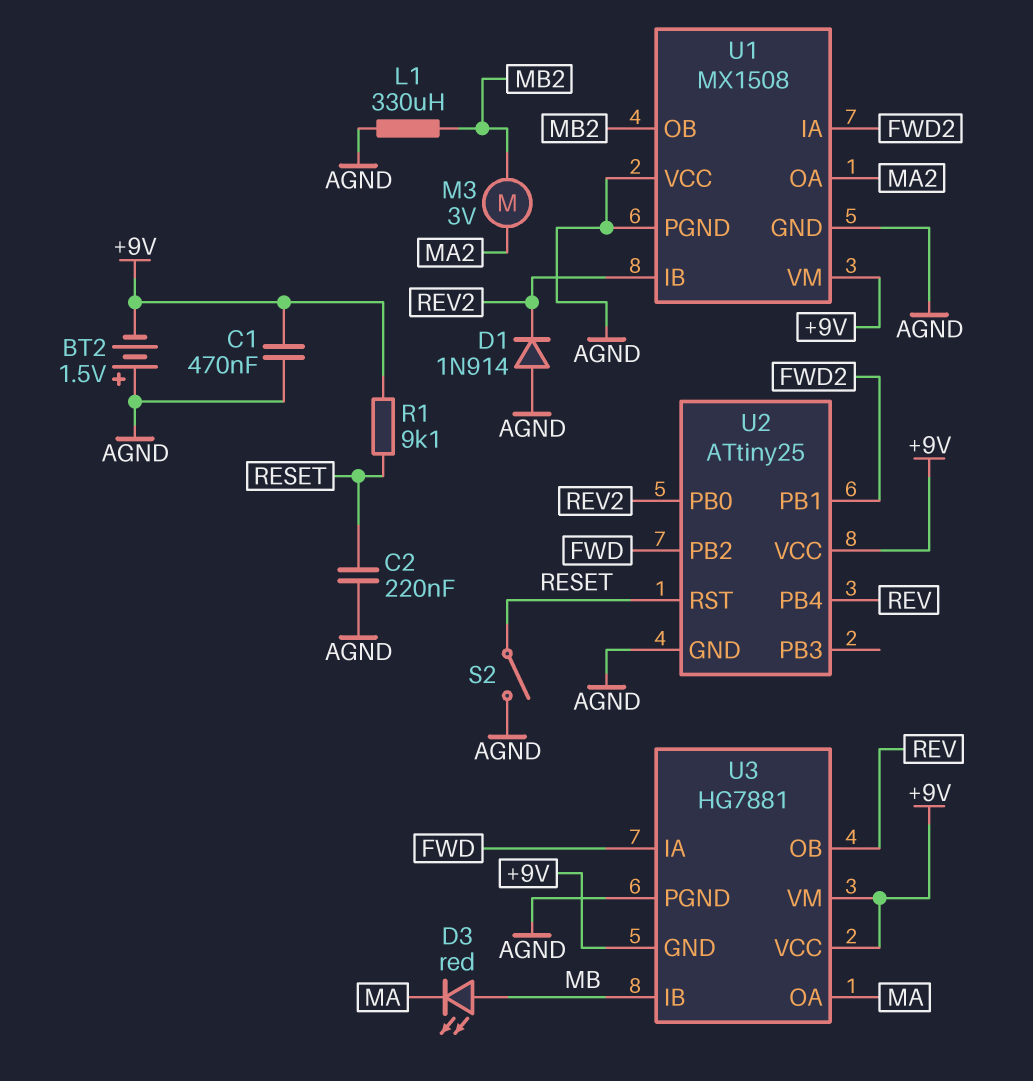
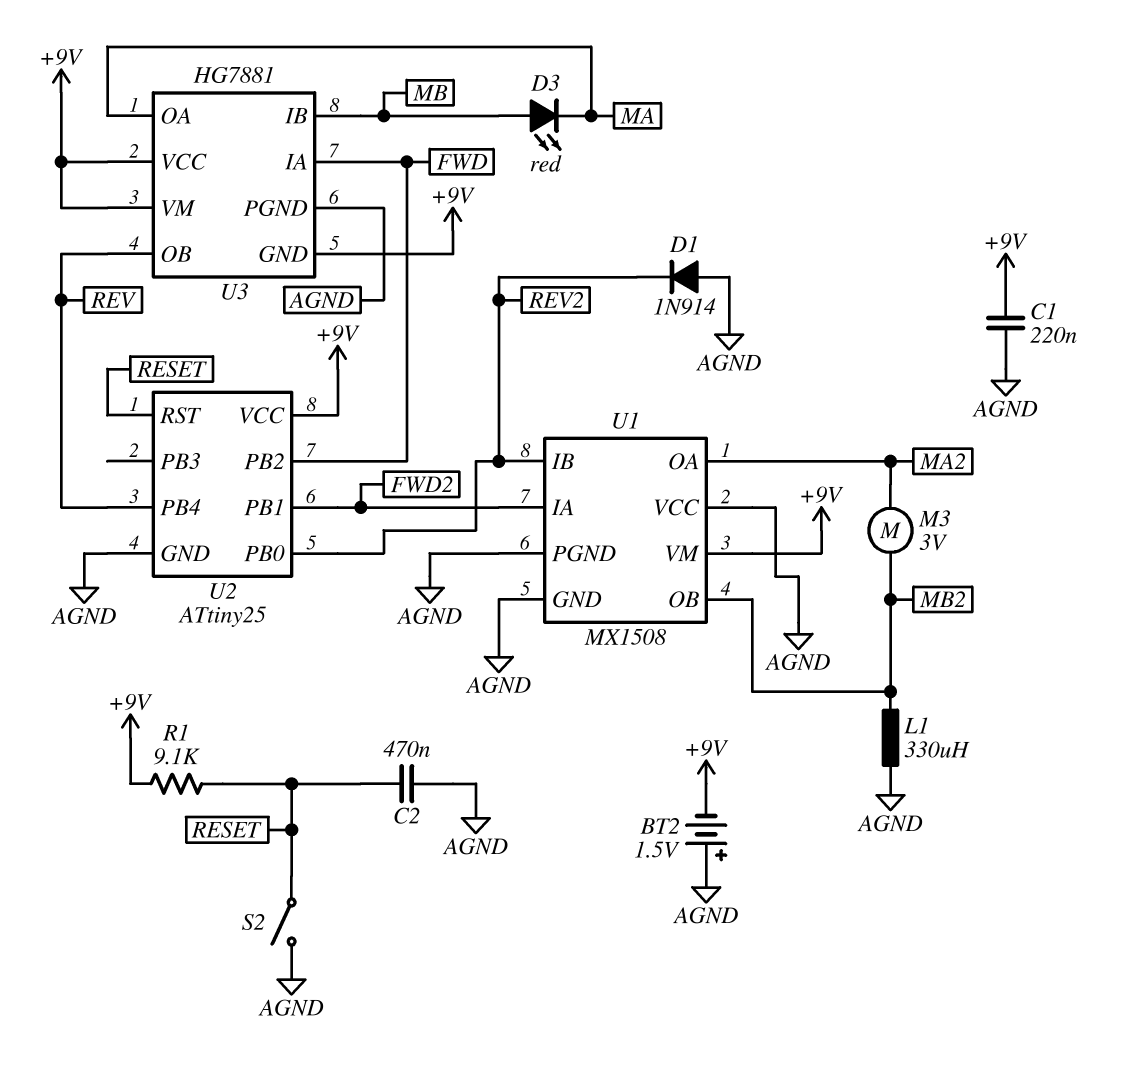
C1: 470nF (+9V, AGND) -> 220nF (+9V, AGND)
C2: 220nF (AGND, RESET) -> 470nF (AGND, RESET)

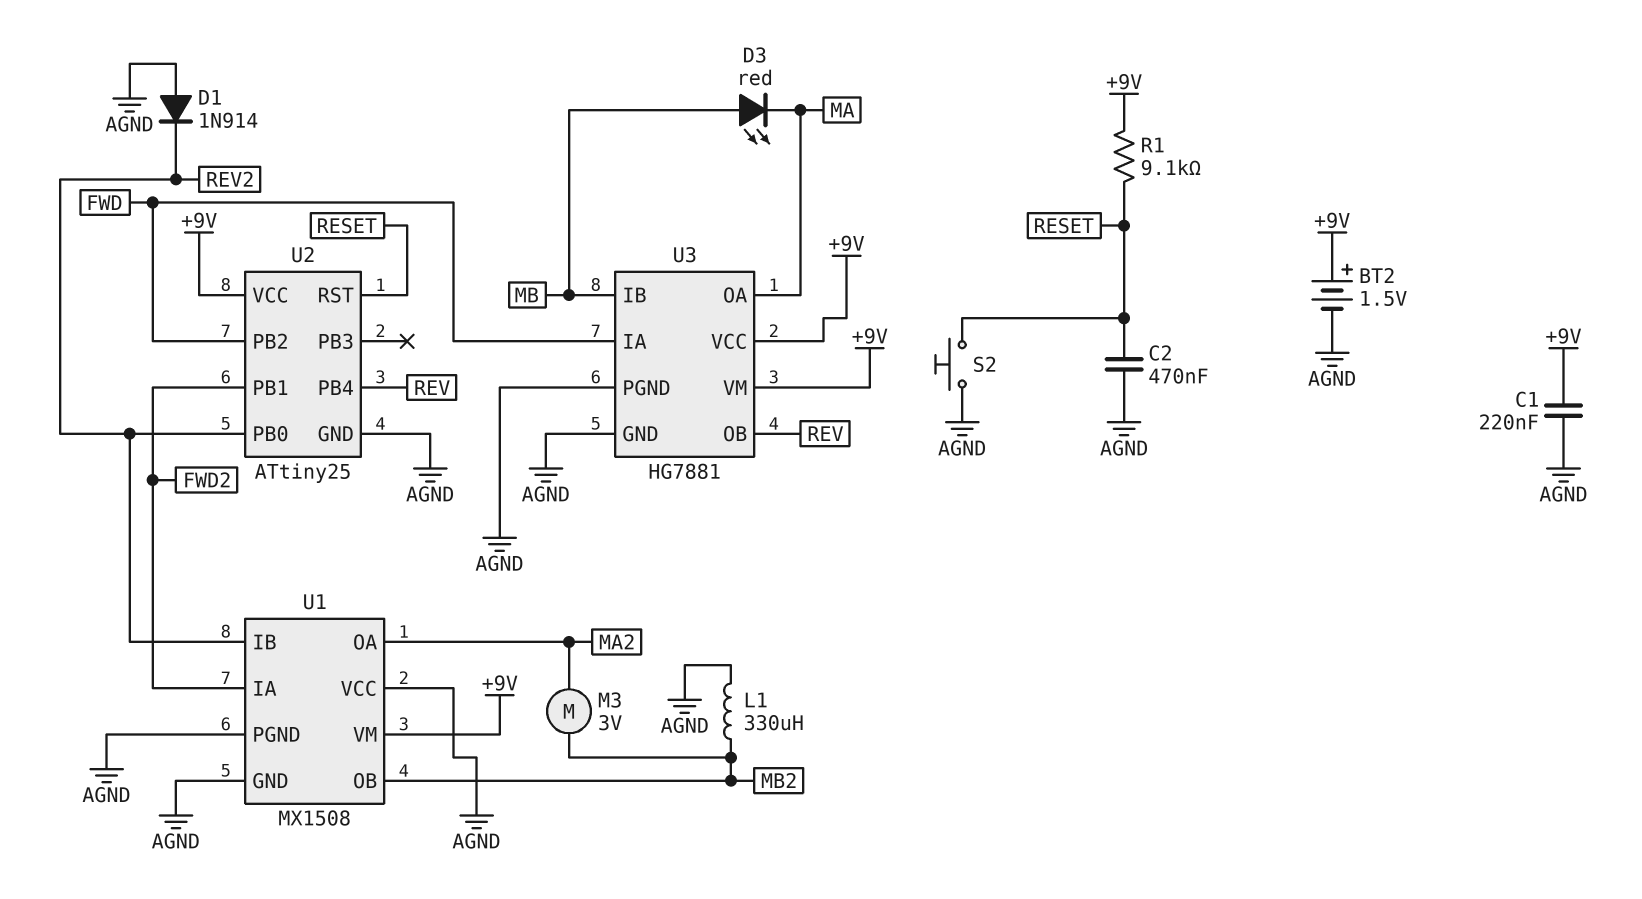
BT2: 1.5V (plus AGND, minus +9V) -> 1.5V (plus +9V, minus AGND)
S2: switch (AGND, RESET) -> button (AGND, RESET)
U3 pin GND: +9V -> AGND

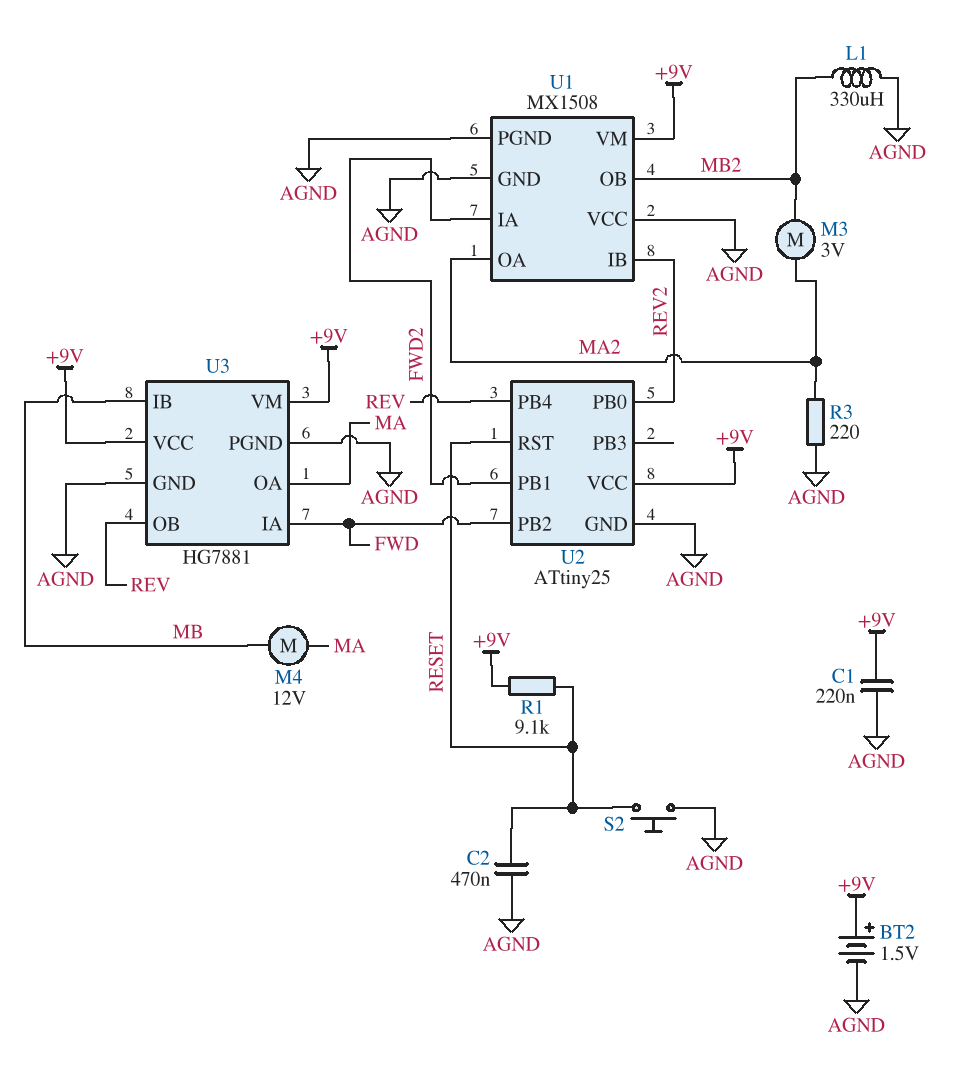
D1: diode 1N914 (A AGND, K REV2) -> none
D3: LED red (A MB, K MA) -> none
M4: none -> motor 12V (MA, MB)
R3: none -> 220 (AGND, MA2)

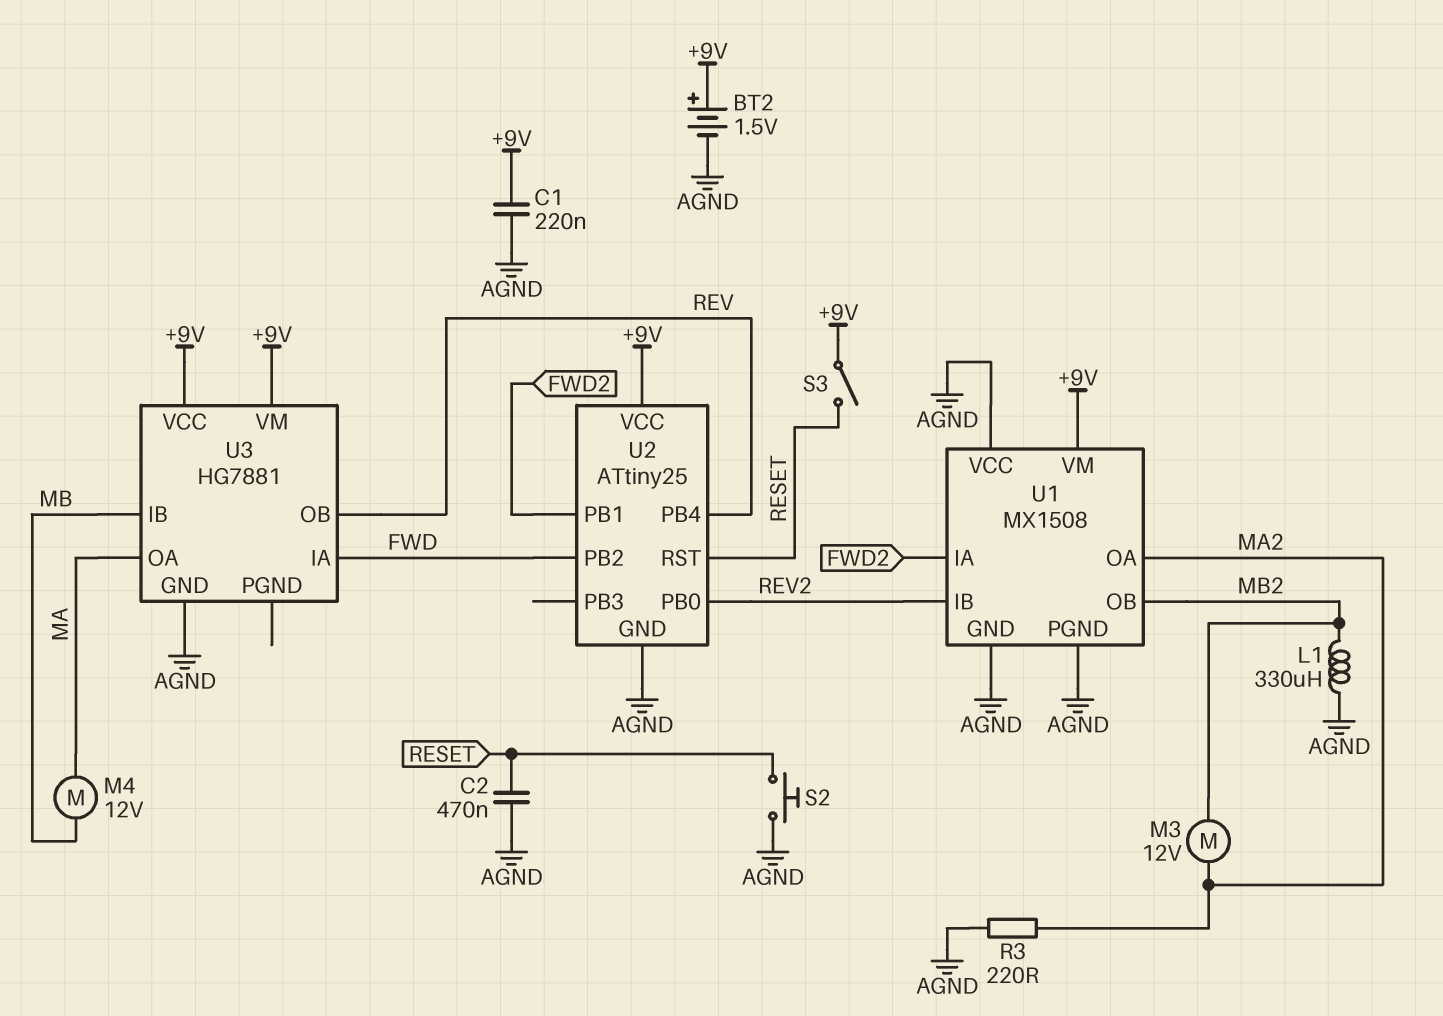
M3: motor 3V (MA2, MB2) -> motor 12V (MA2, MB2)
R1: 9.1k (+9V, RESET) -> none
S3: none -> switch (+9V, RESET)
U3 pin PGND: AGND -> none

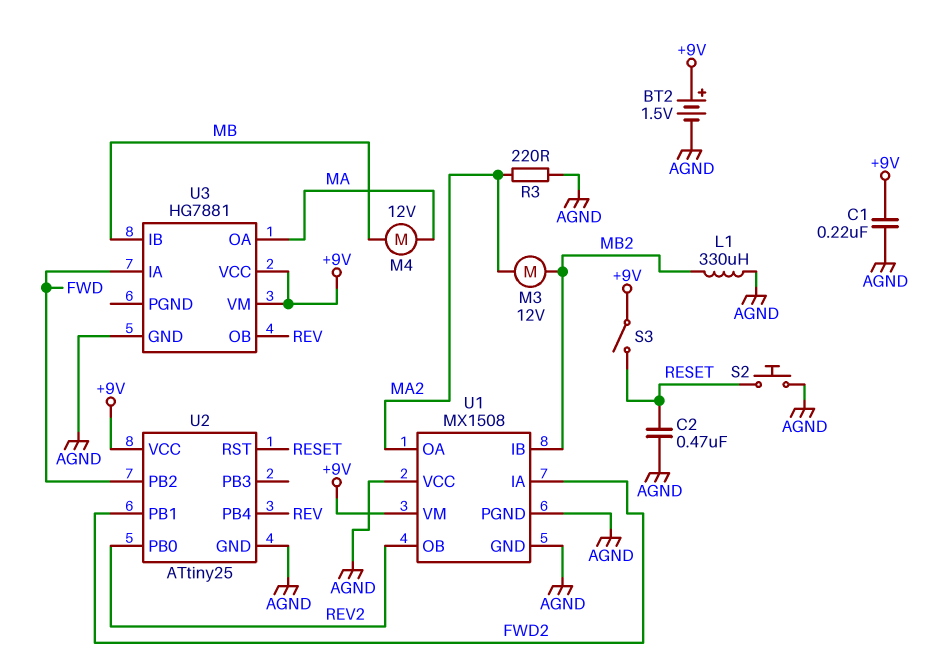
U1 pin IB: REV2 -> MB2
U1 pin OB: MB2 -> REV2

